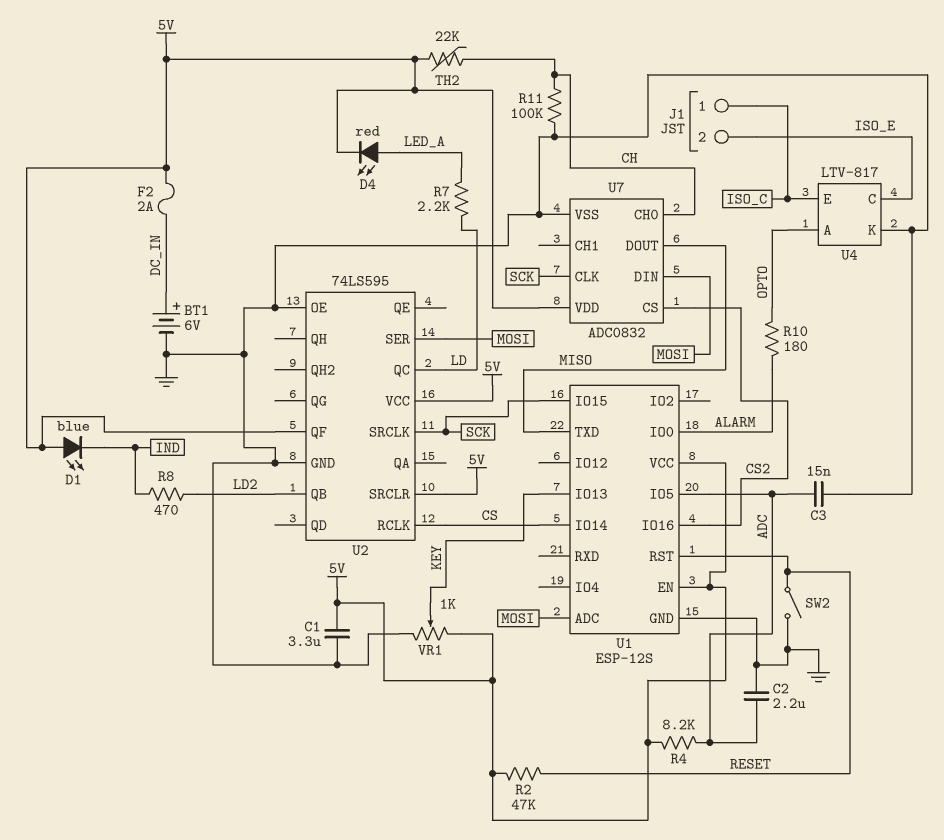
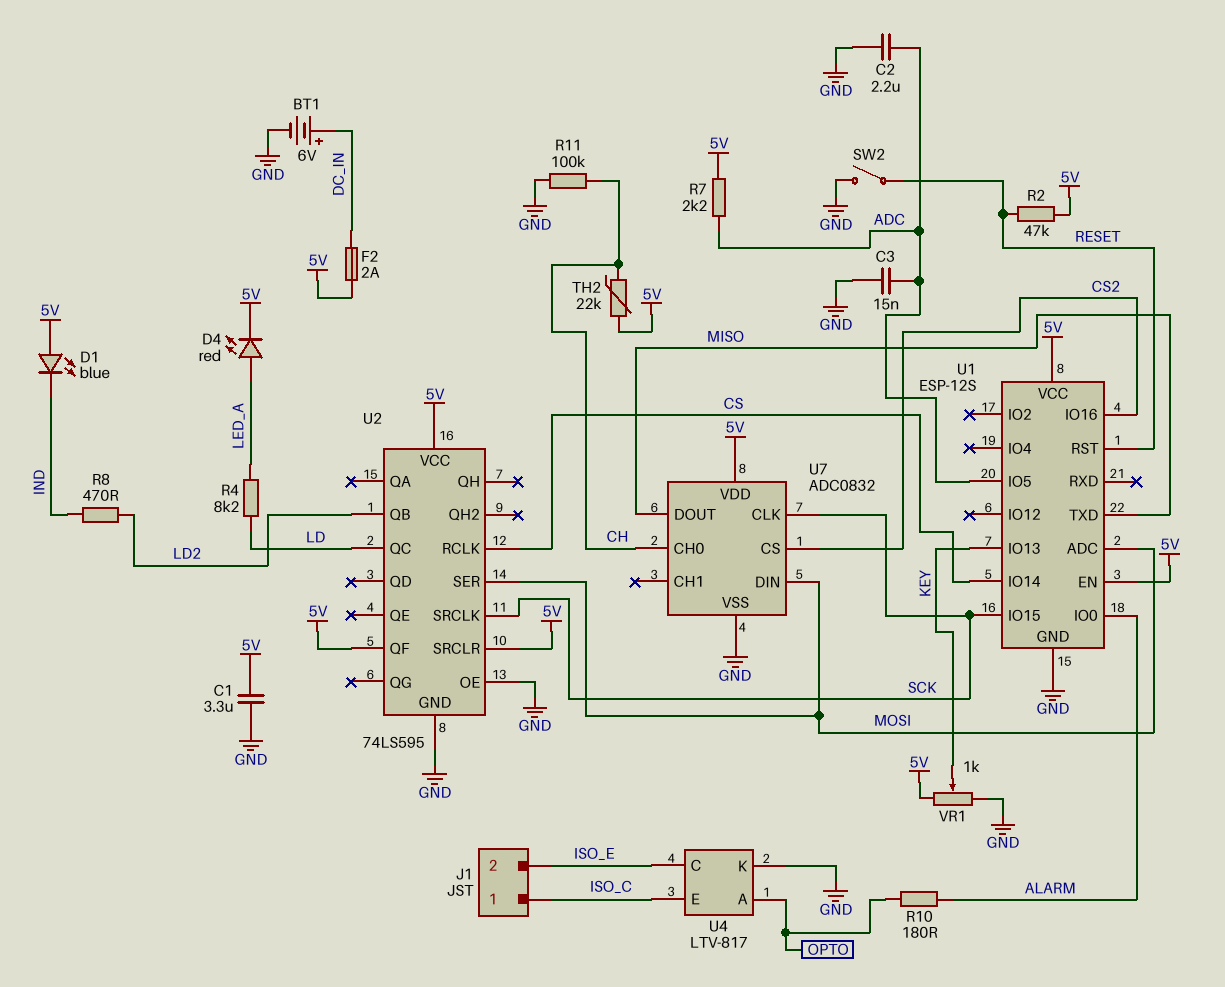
R4: 8.2k (5V, ADC) -> 8.2k (LD, LED_A)
R7: 2.2k (LD, LED_A) -> 2.2k (5V, ADC)

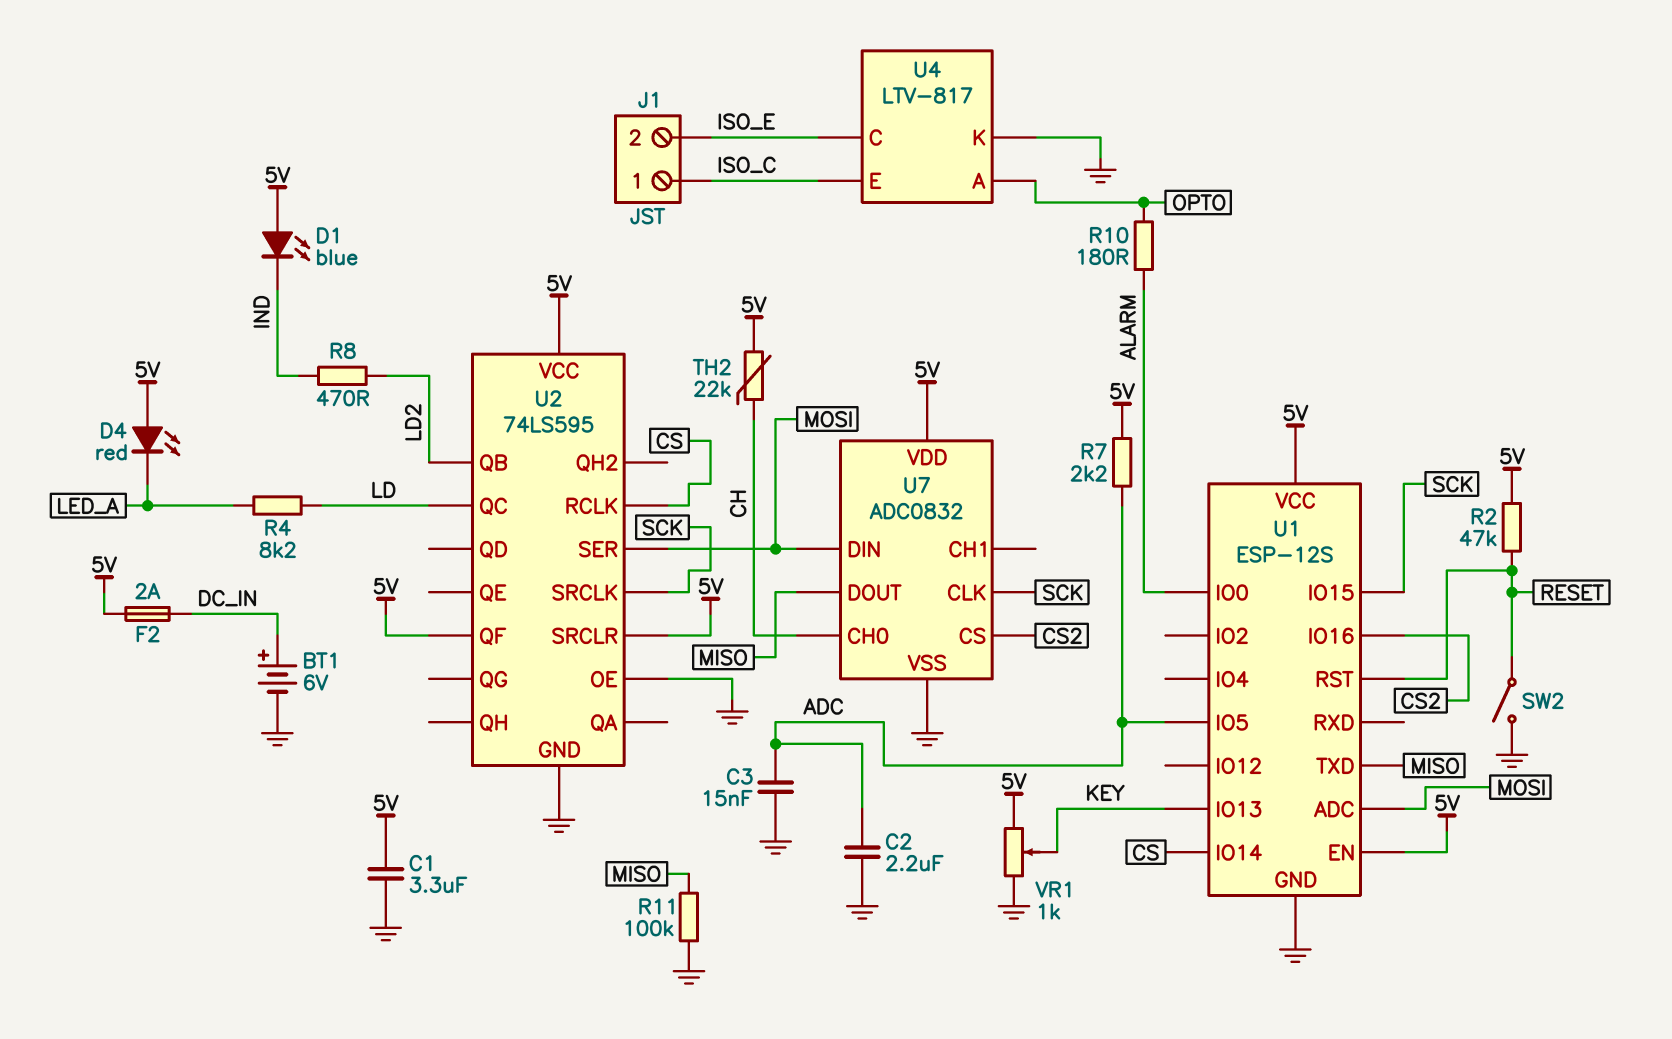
D4: LED red (A LED_A, K 5V) -> LED red (A 5V, K LED_A)
R11: 100k (CH, GND) -> 100k (GND, MISO)

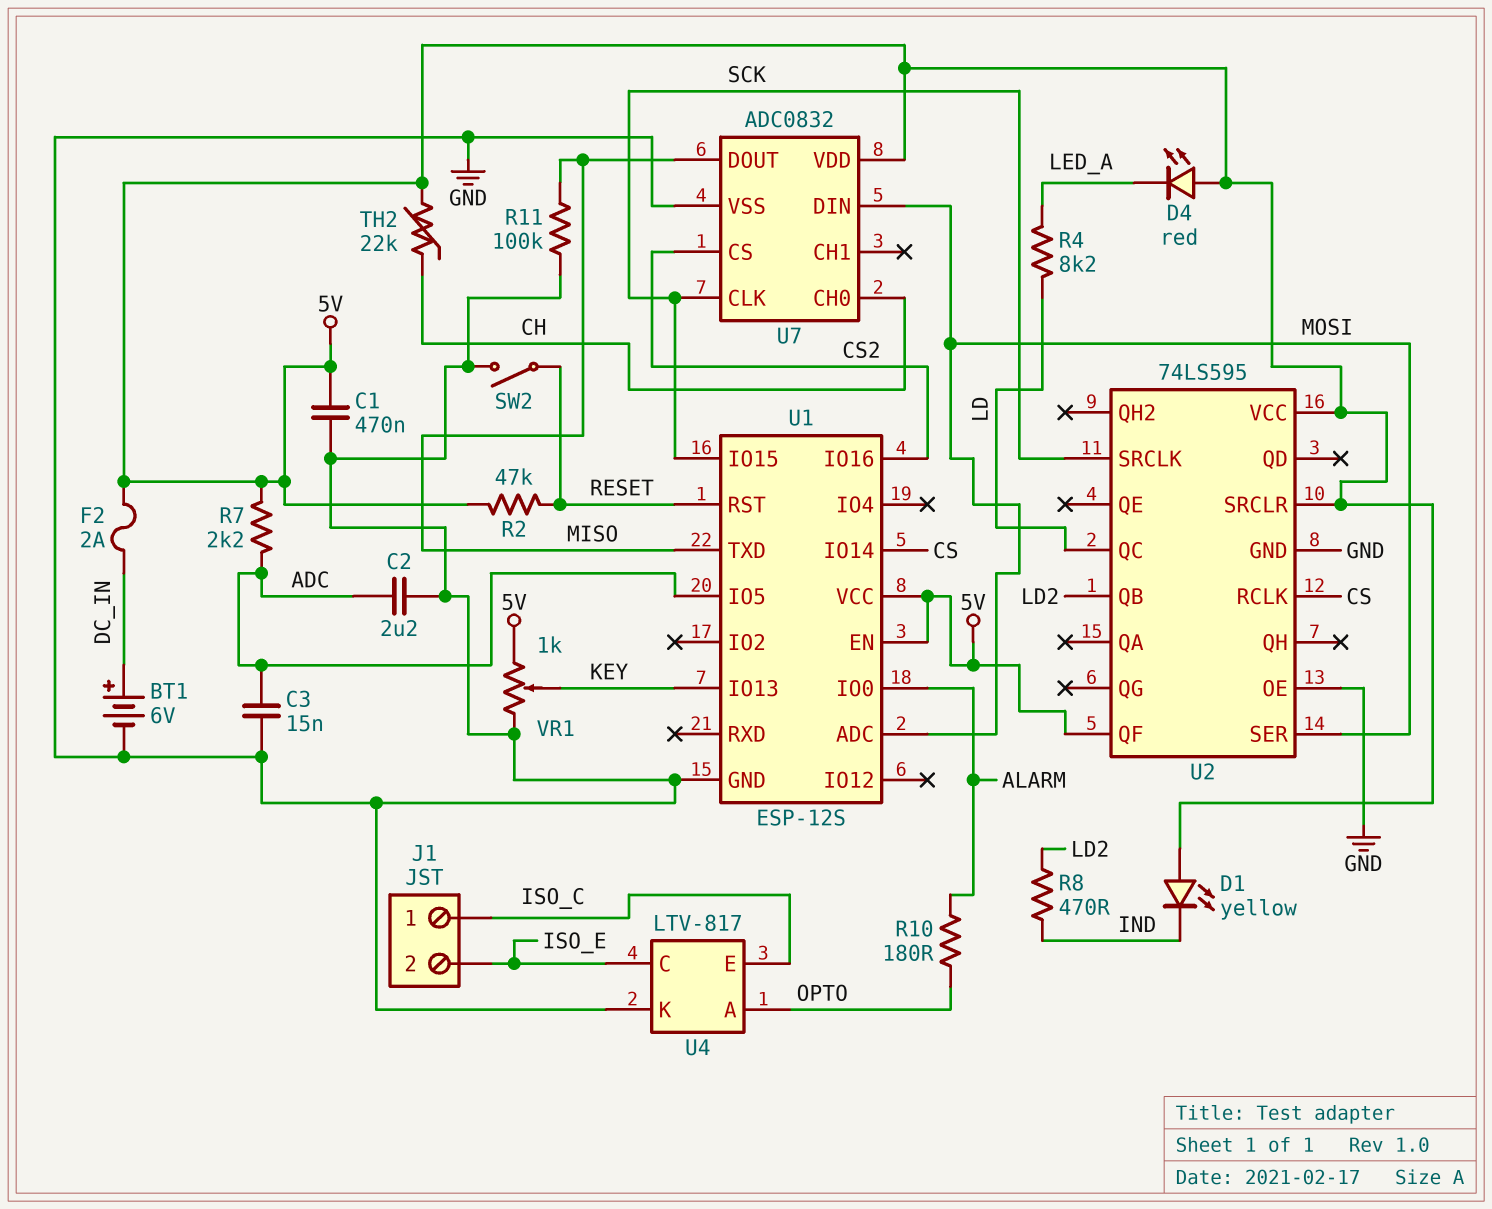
C1: 3.3uF (5V, GND) -> 470nF (5V, GND)
D1: LED blue (A 5V, K IND) -> LED yellow (A 5V, K IND)

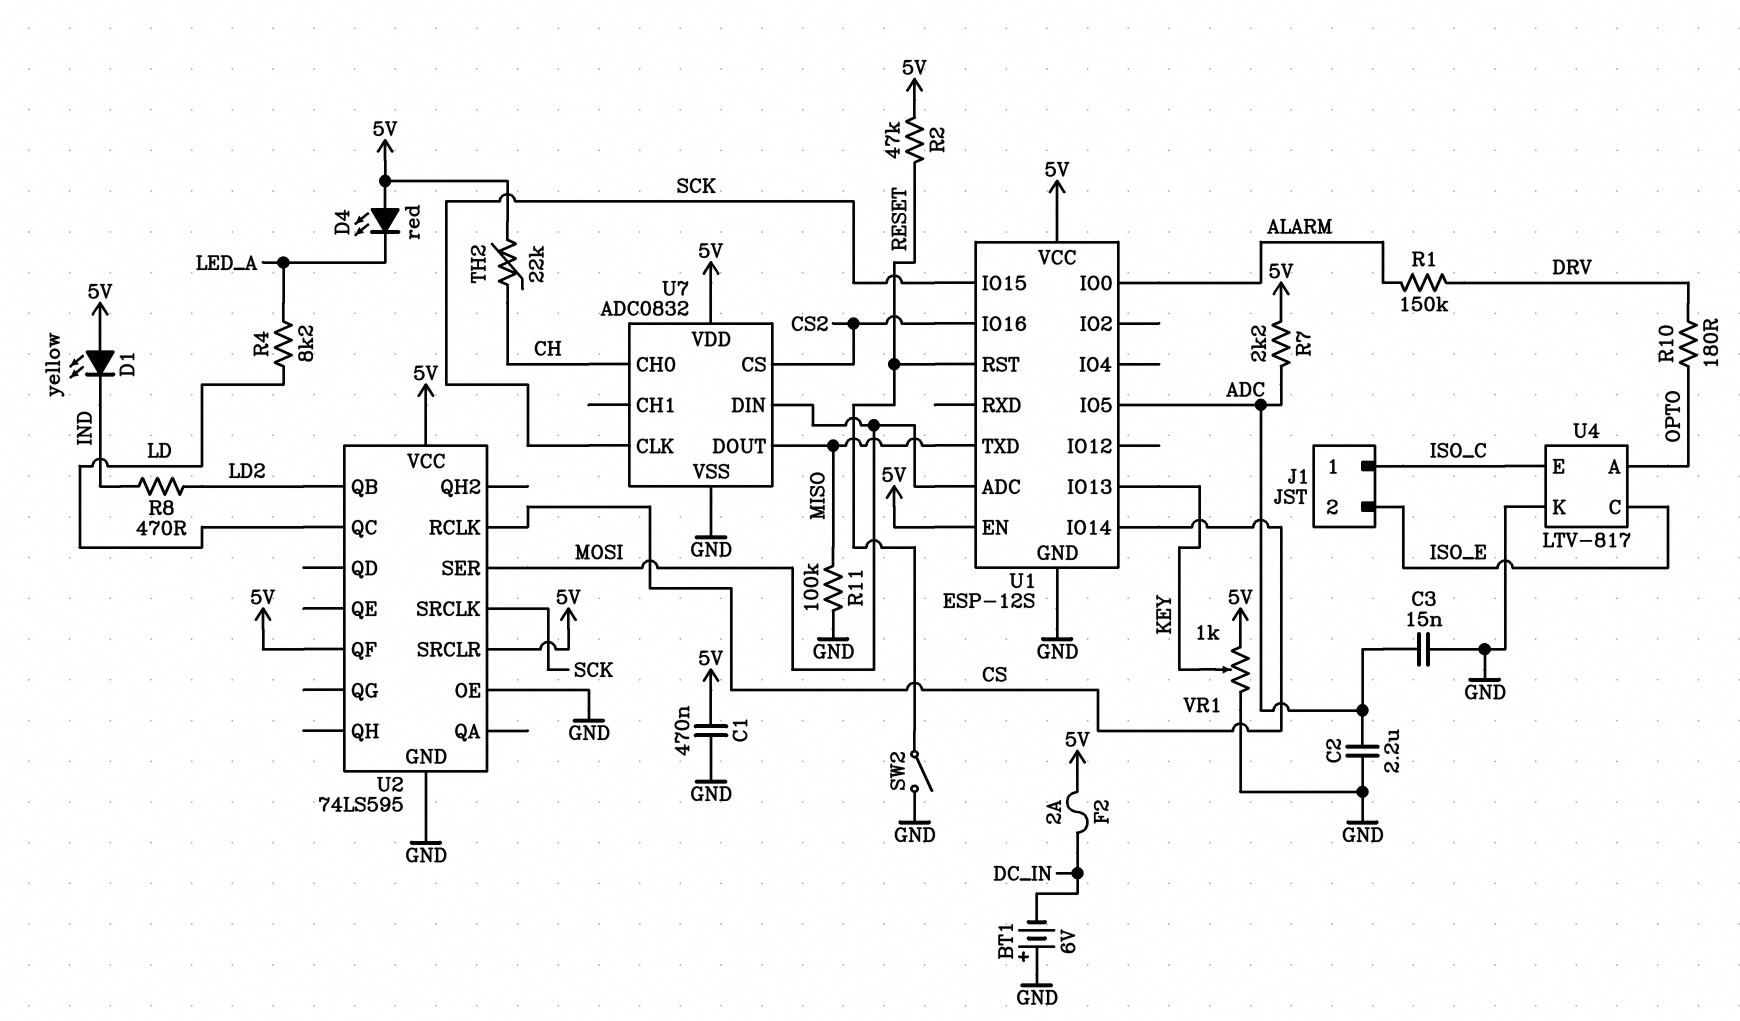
BT1: 6V (plus DC_IN, minus GND) -> 6V (plus GND, minus DC_IN)
R1: none -> 150k (ALARM, DRV)
R10: 180 (ALARM, OPTO) -> 180 (DRV, OPTO)

